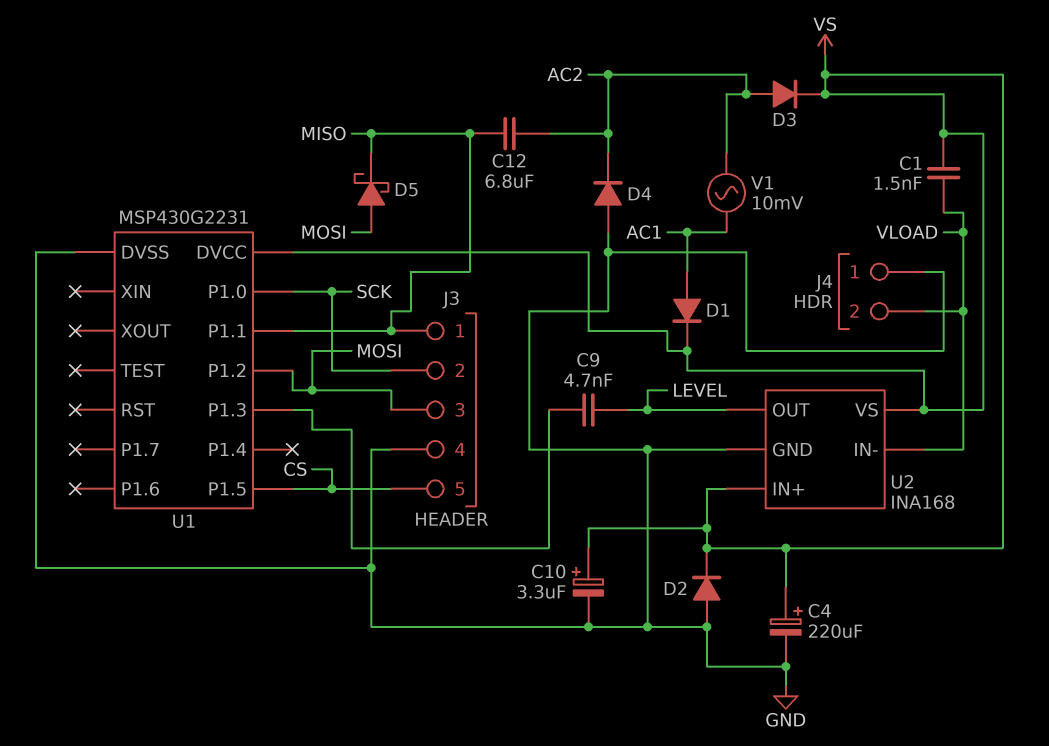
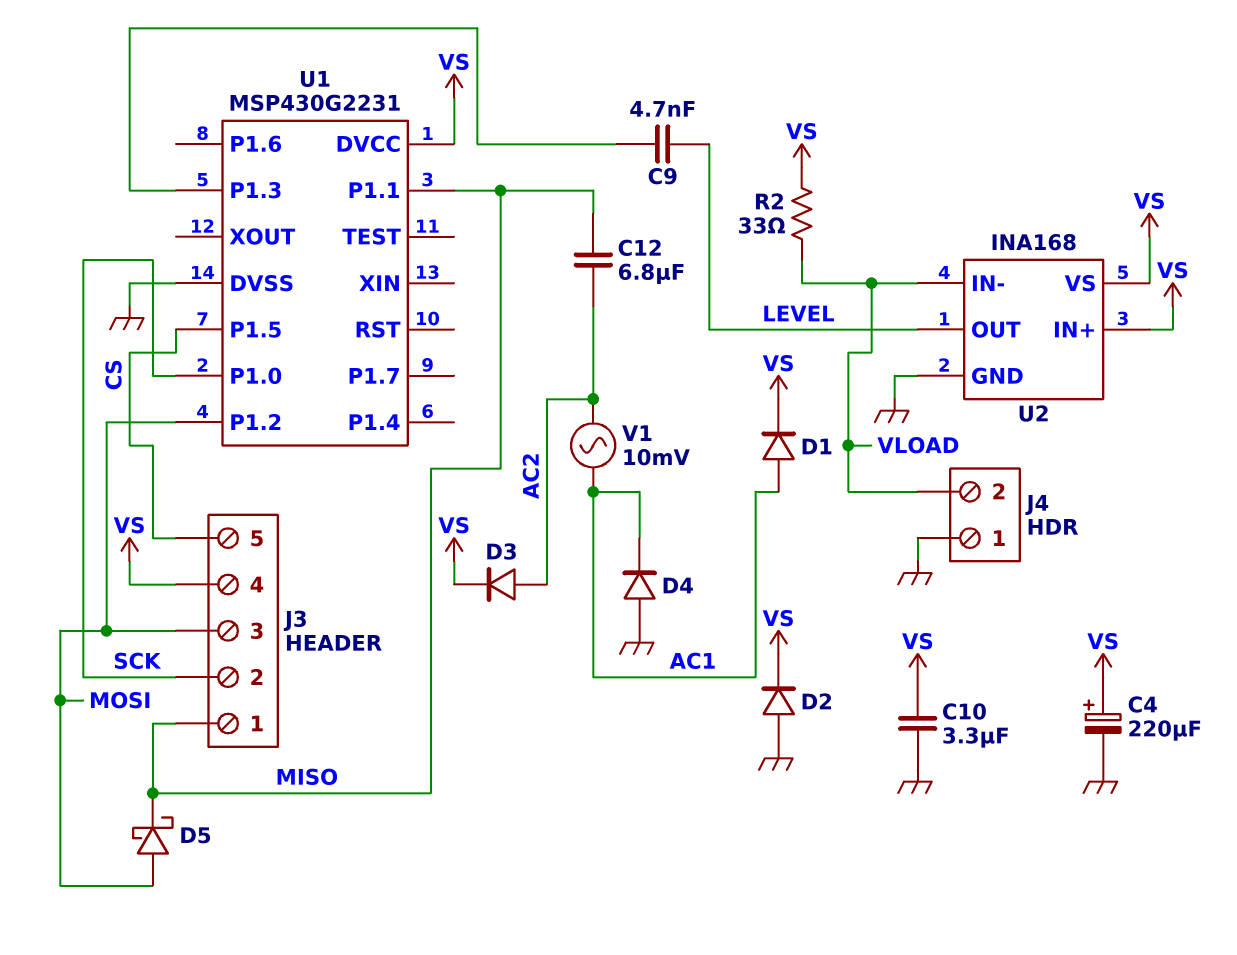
C1: 1.5nF (VLOAD, VS) -> none
C10: 3.3uF (plus VS, minus GND) -> 3.3uF (GND, VS)
D4: diode (A GND, K AC2) -> diode (A GND, K AC1)
J3 pin 4: GND -> VS
R2: none -> 33 (VLOAD, VS)

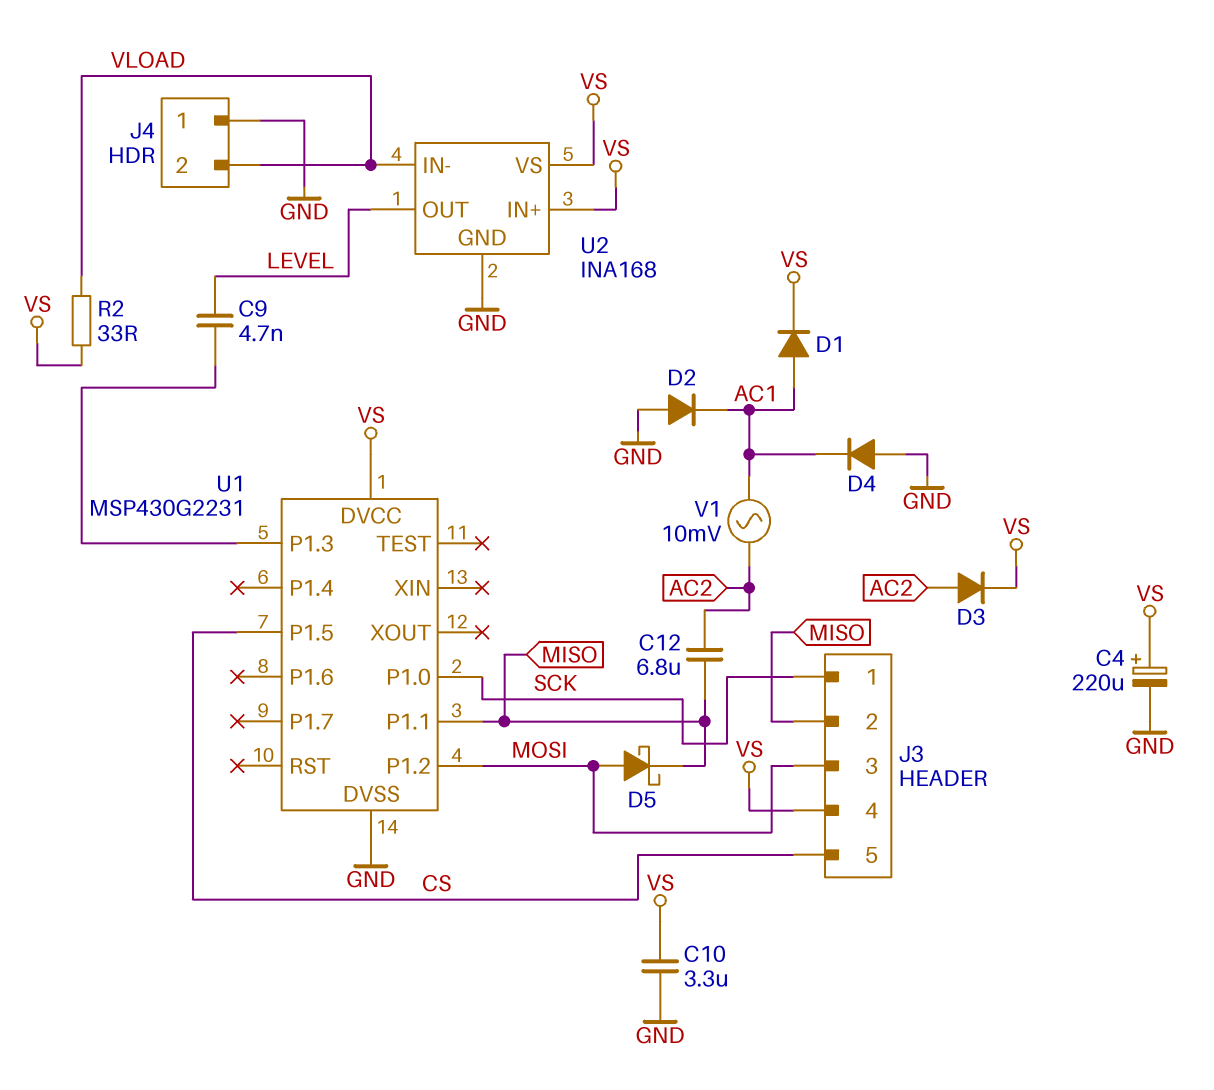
D2: diode (A GND, K VS) -> diode (A GND, K AC1)
J3 pin 1: MISO -> SCK
J3 pin 2: SCK -> MISO

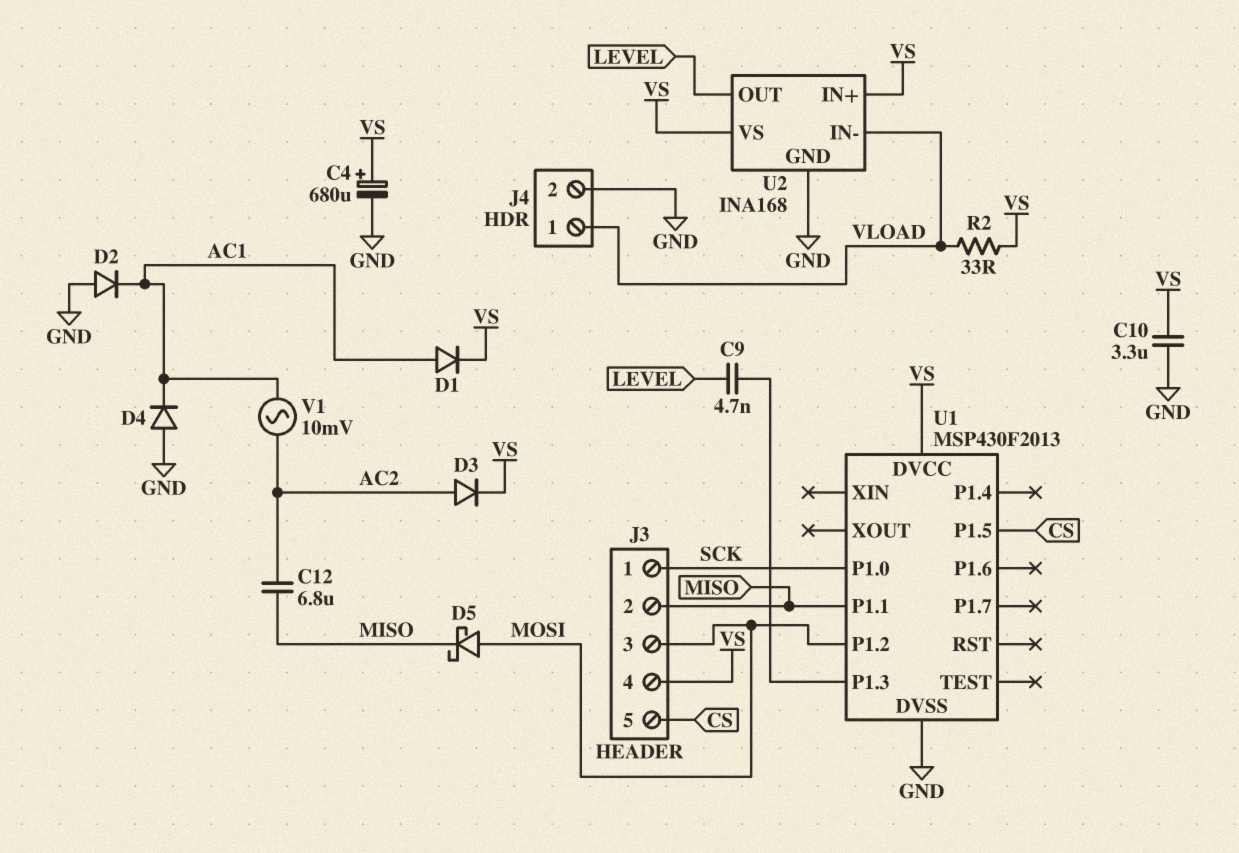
C4: 220uF (plus VS, minus GND) -> 680uF (plus VS, minus GND)
J4 pin 1: GND -> VLOAD
J4 pin 2: VLOAD -> GND
U1: MSP430G2231 -> MSP430F2013

